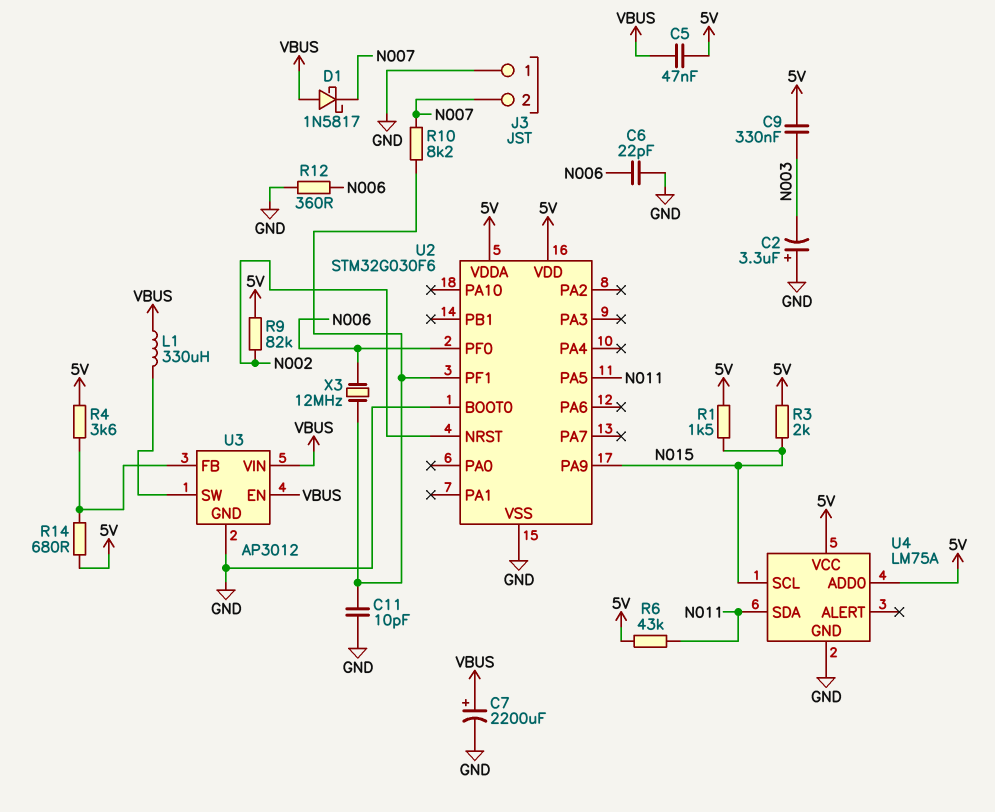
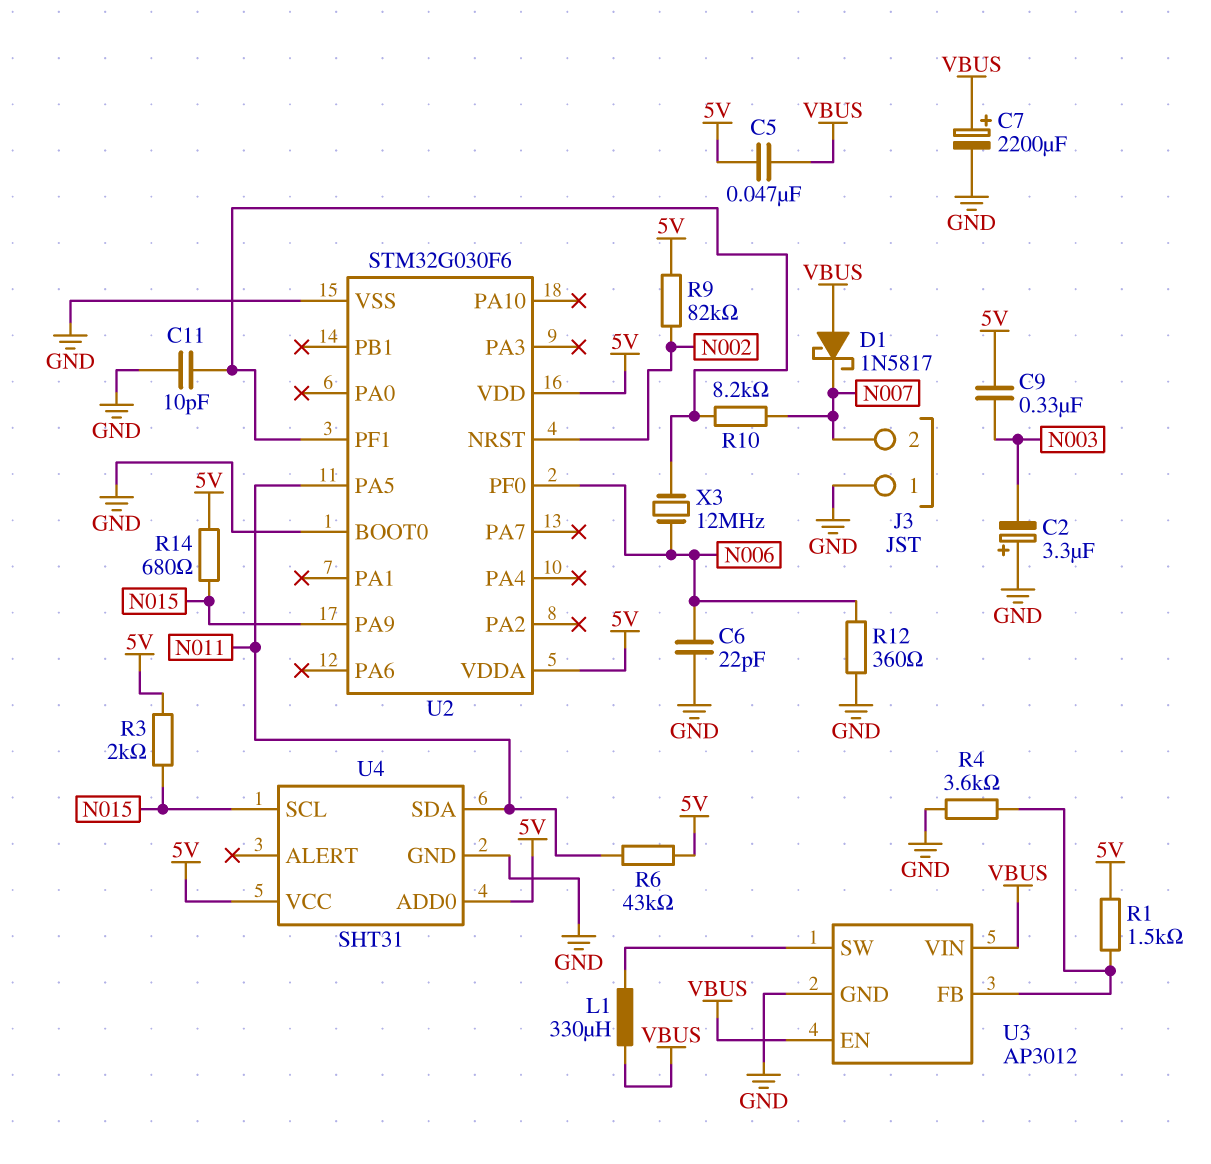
R1: 1.5k (5V, N015) -> 1.5k (5V, U3/FB)
R4: 3.6k (5V, U3/FB) -> 3.6k (GND, U3/FB)
R14: 680 (5V, U3/FB) -> 680 (5V, N015)
U4: LM75A -> SHT31

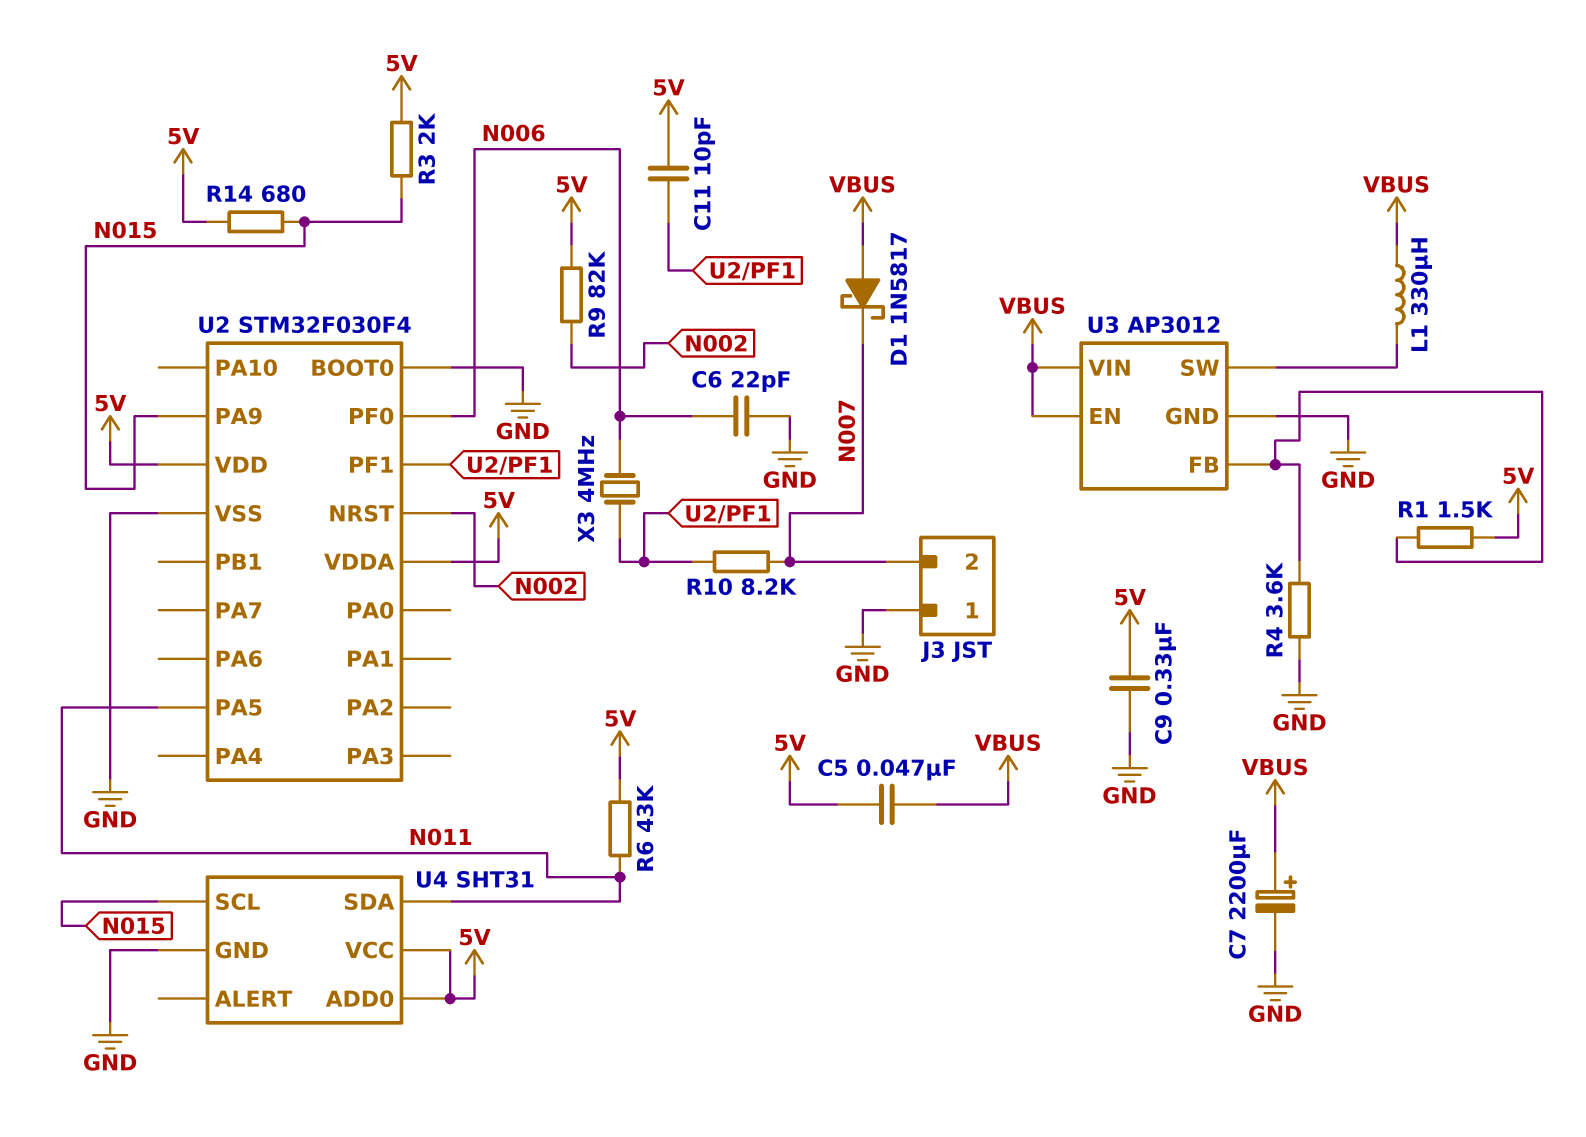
C2: 3.3uF (plus GND, minus N003) -> none
C9: 330nF (5V, N003) -> 330nF (5V, GND)
C11: 10pF (GND, U2/PF1) -> 10pF (5V, U2/PF1)
R12: 360 (GND, N006) -> none
U2: STM32G030F6 -> STM32F030F4
X3: 12MHz (N006, U2/PF1) -> 4MHz (N006, U2/PF1)

